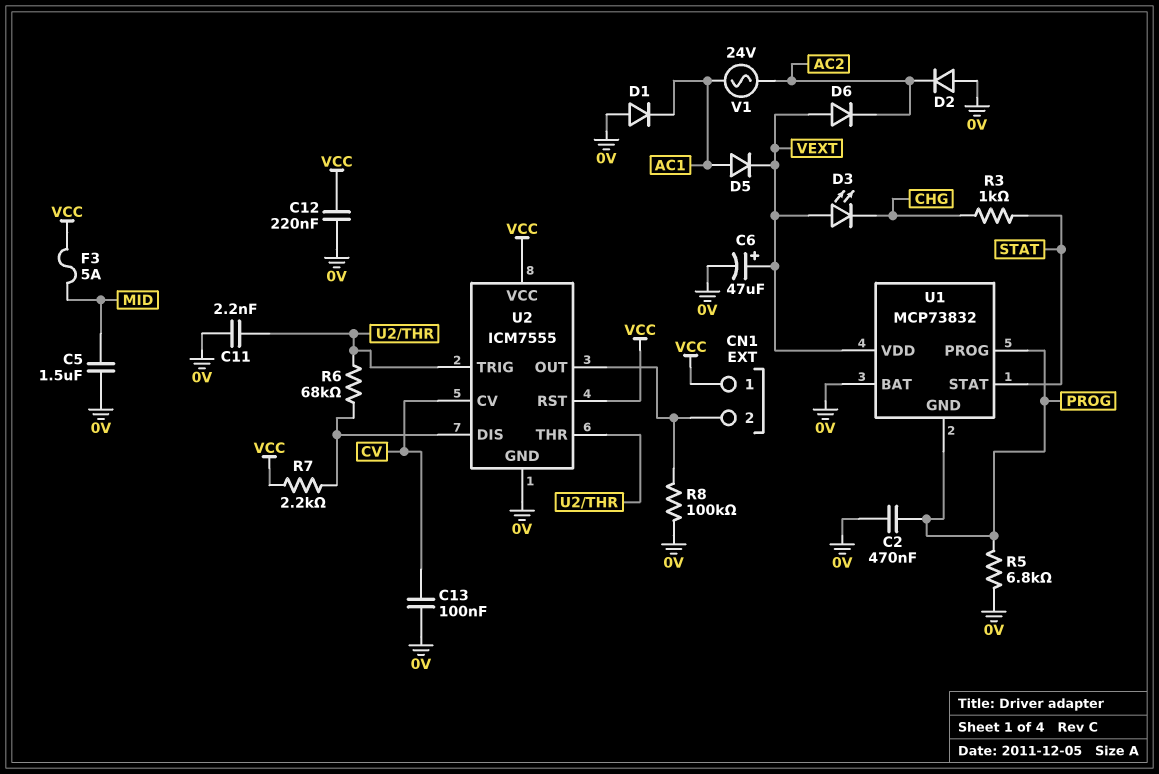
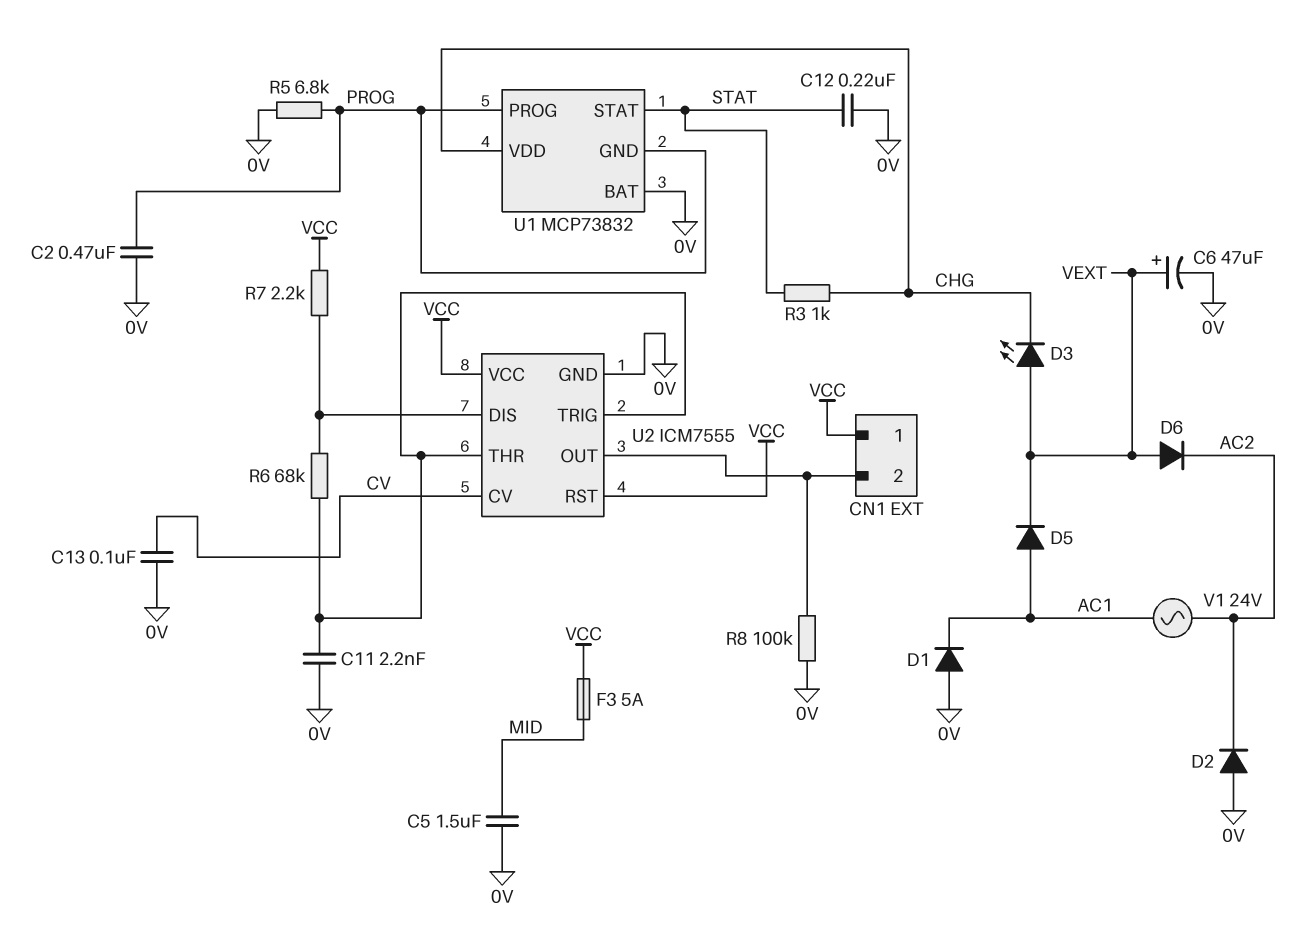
C12: 220nF (0V, VCC) -> 220nF (0V, STAT)
U1 pin VDD: VEXT -> CHG

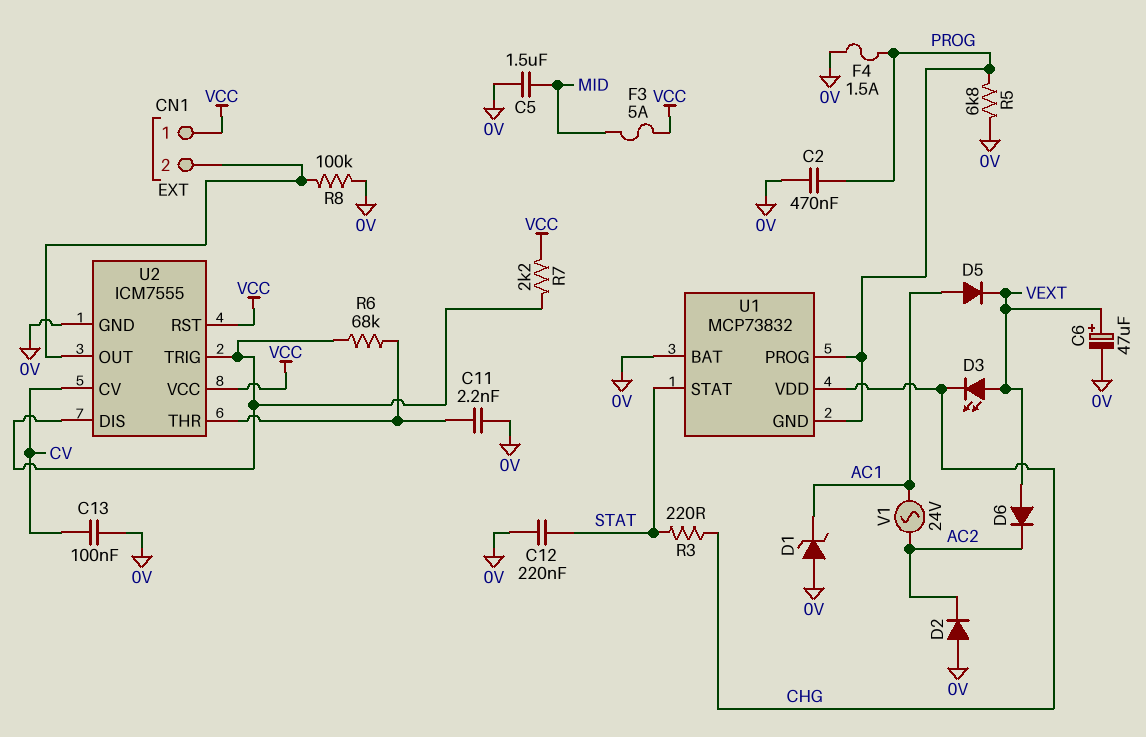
D1: diode (A 0V, K AC1) -> zener (A 0V, K AC1)
F4: none -> 1.5A (0V, PROG)
R3: 1k (CHG, STAT) -> 220 (CHG, STAT)
U2 pin TRIG: U2/THR -> U2/DIS

